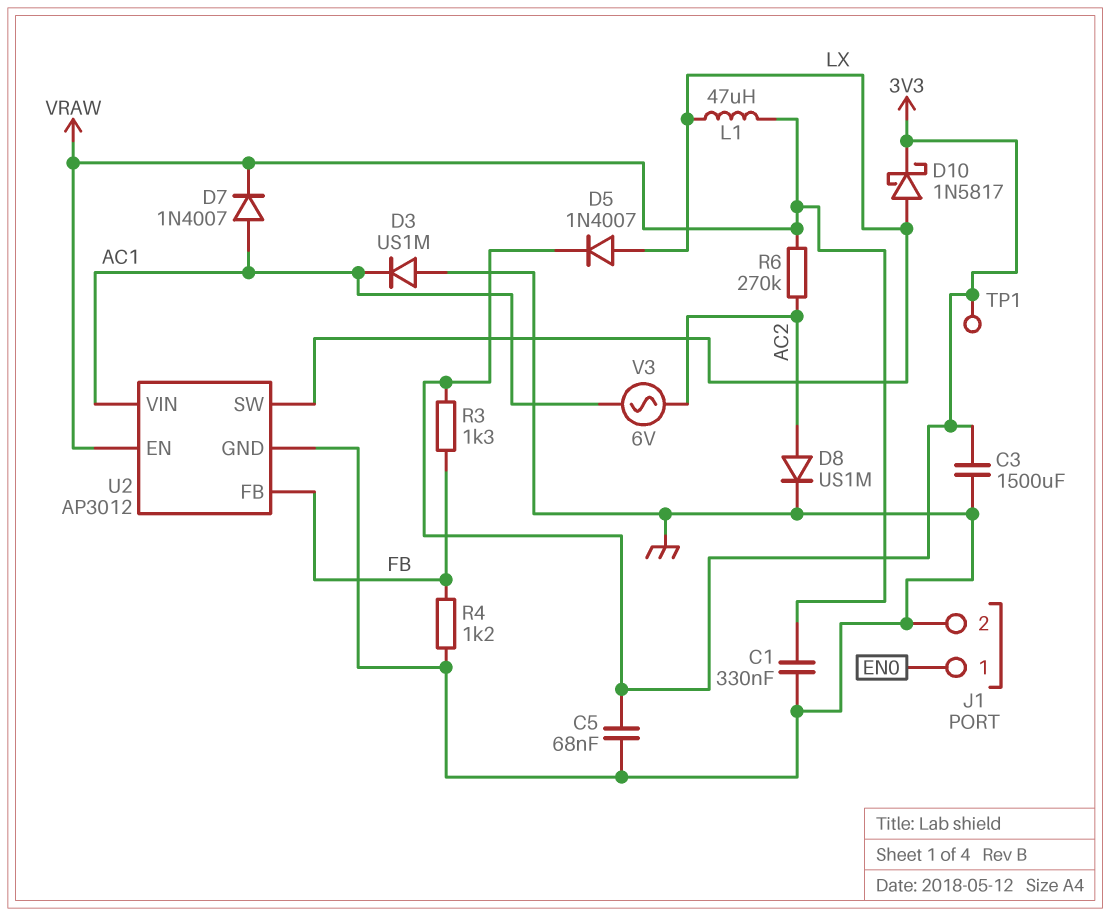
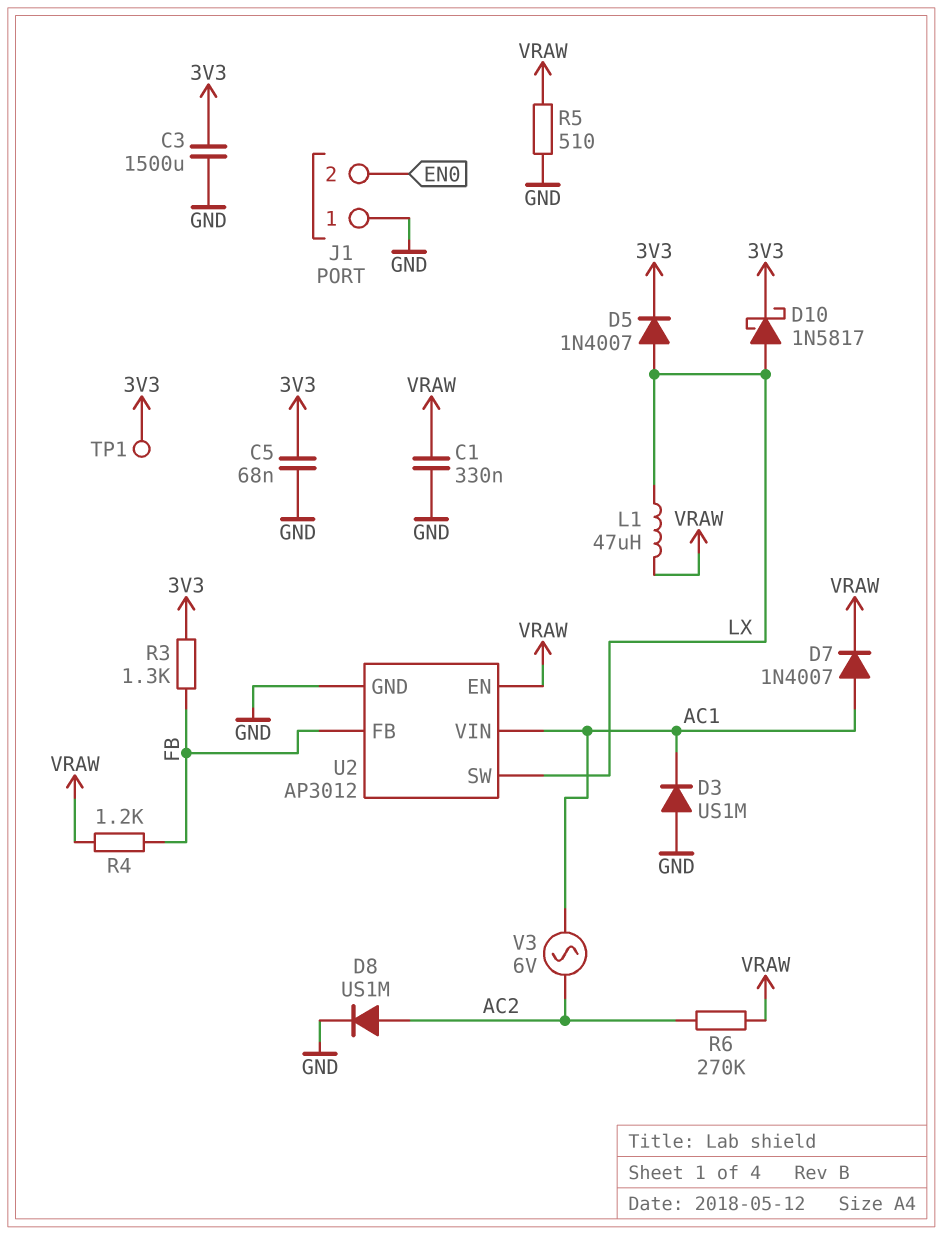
J1 pin 1: EN0 -> GND
J1 pin 2: GND -> EN0
R4: 1.2k (FB, GND) -> 1.2k (FB, VRAW)
R5: none -> 510 (GND, VRAW)

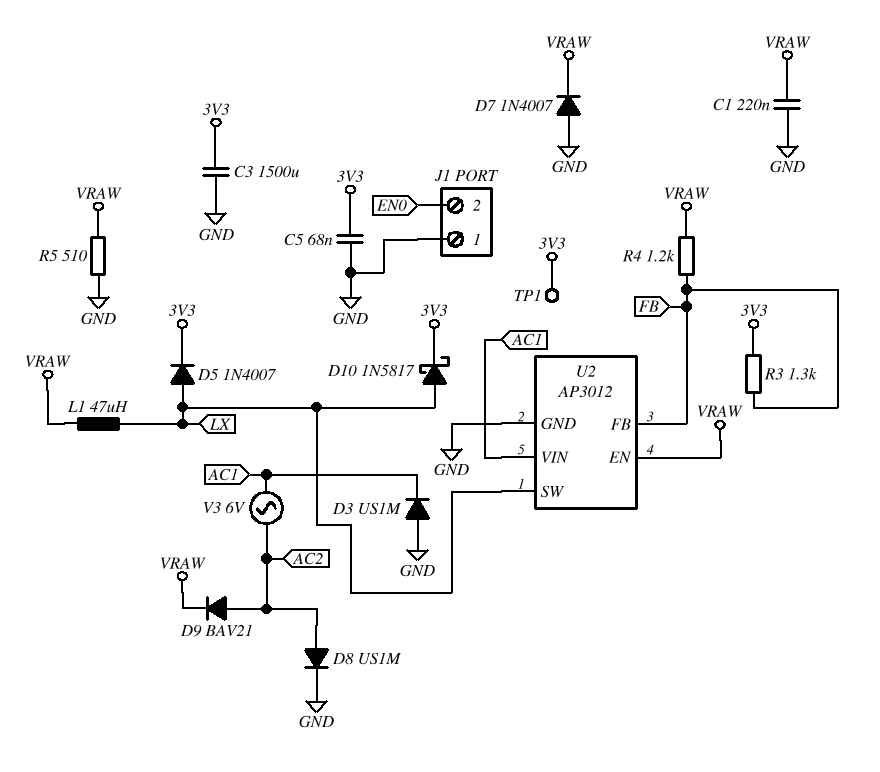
C1: 330nF (GND, VRAW) -> 220nF (GND, VRAW)
D7: diode 1N4007 (A AC1, K VRAW) -> diode 1N4007 (A GND, K VRAW)
D9: none -> diode BAV21 (A AC2, K VRAW)
R6: 270k (AC2, VRAW) -> none

